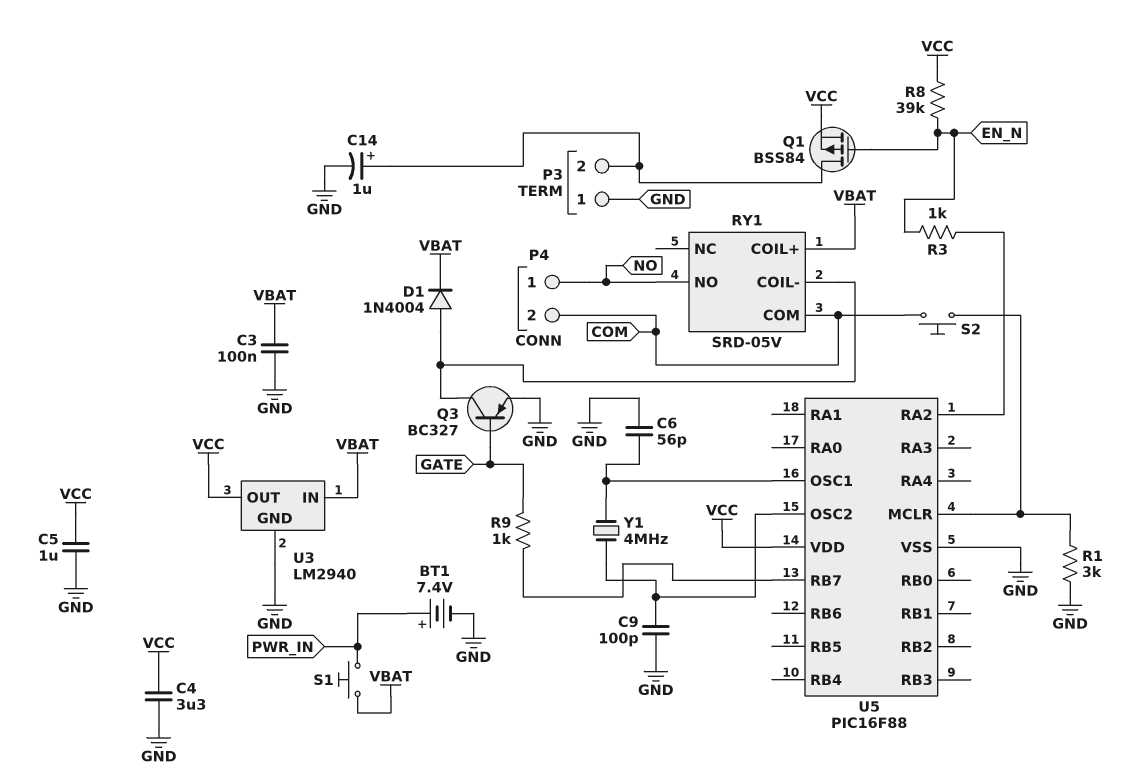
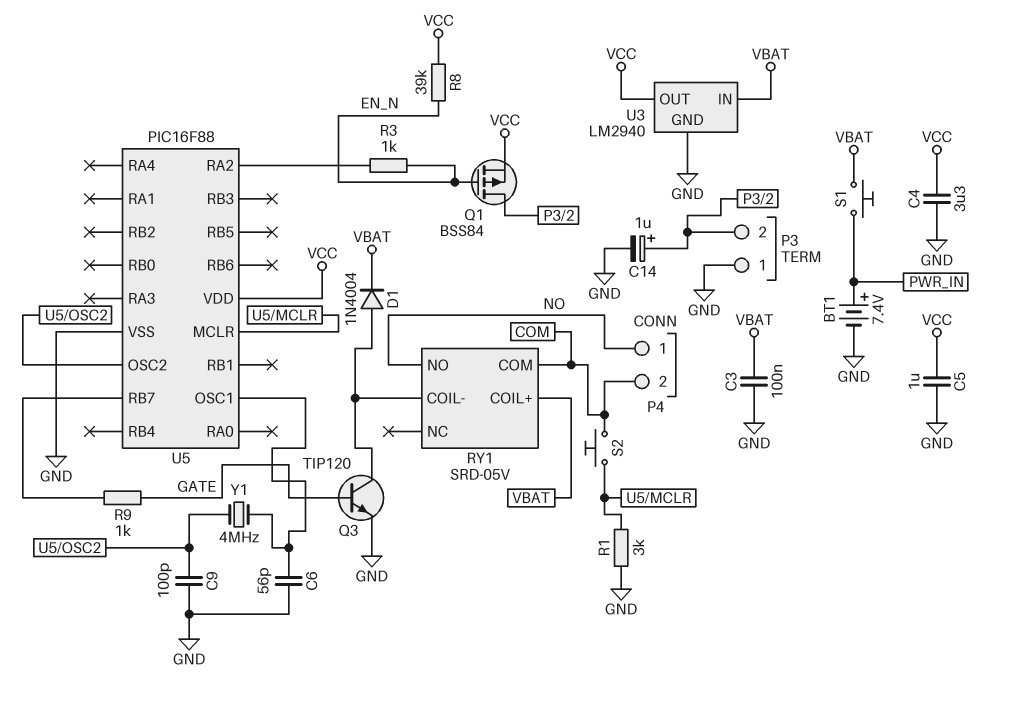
Q3: PNP BC327 (B GATE, C RY1/COIL-, E GND) -> NPN TIP120 (B GATE, C RY1/COIL-, E GND)

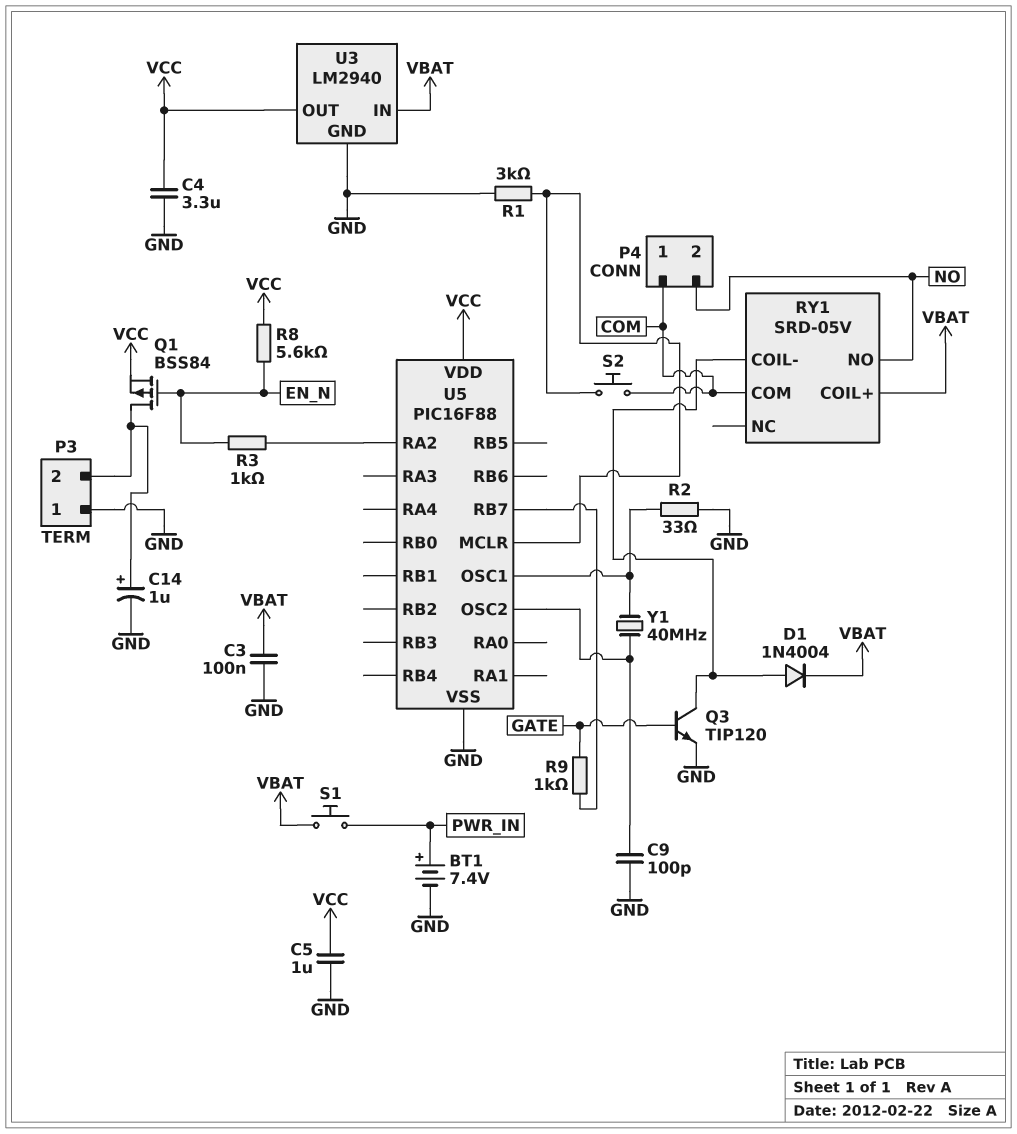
C6: 56pF (GND, U5/OSC1) -> none
P4 pin 1: NO -> COM
P4 pin 2: COM -> NO
R2: none -> 33 (GND, U5/OSC1)
R8: 39k (EN_N, VCC) -> 5.6k (EN_N, VCC)
Y1: 4MHz (U5/OSC1, U5/OSC2) -> 40MHz (U5/OSC1, U5/OSC2)

